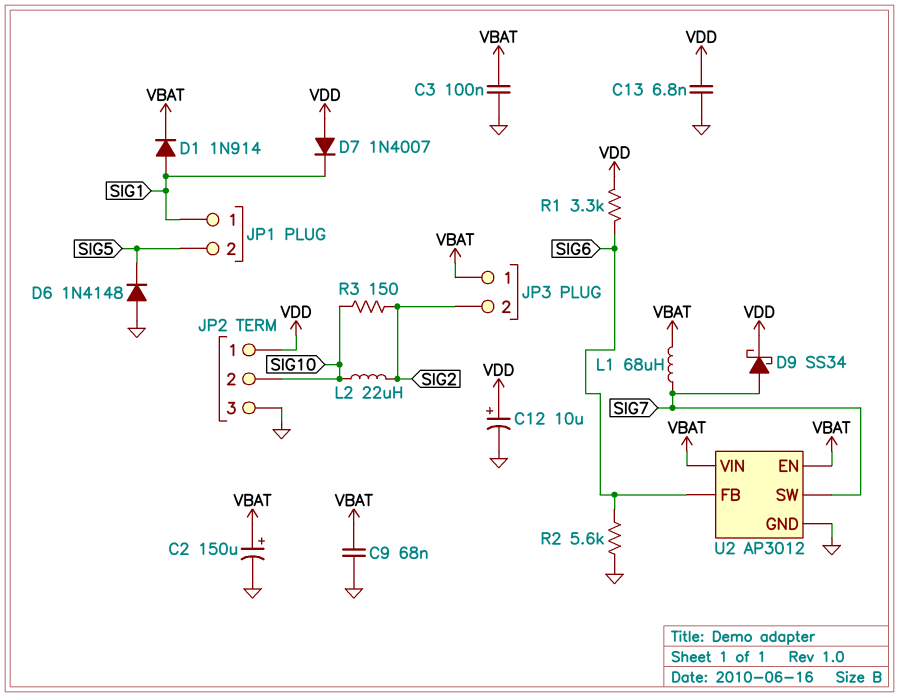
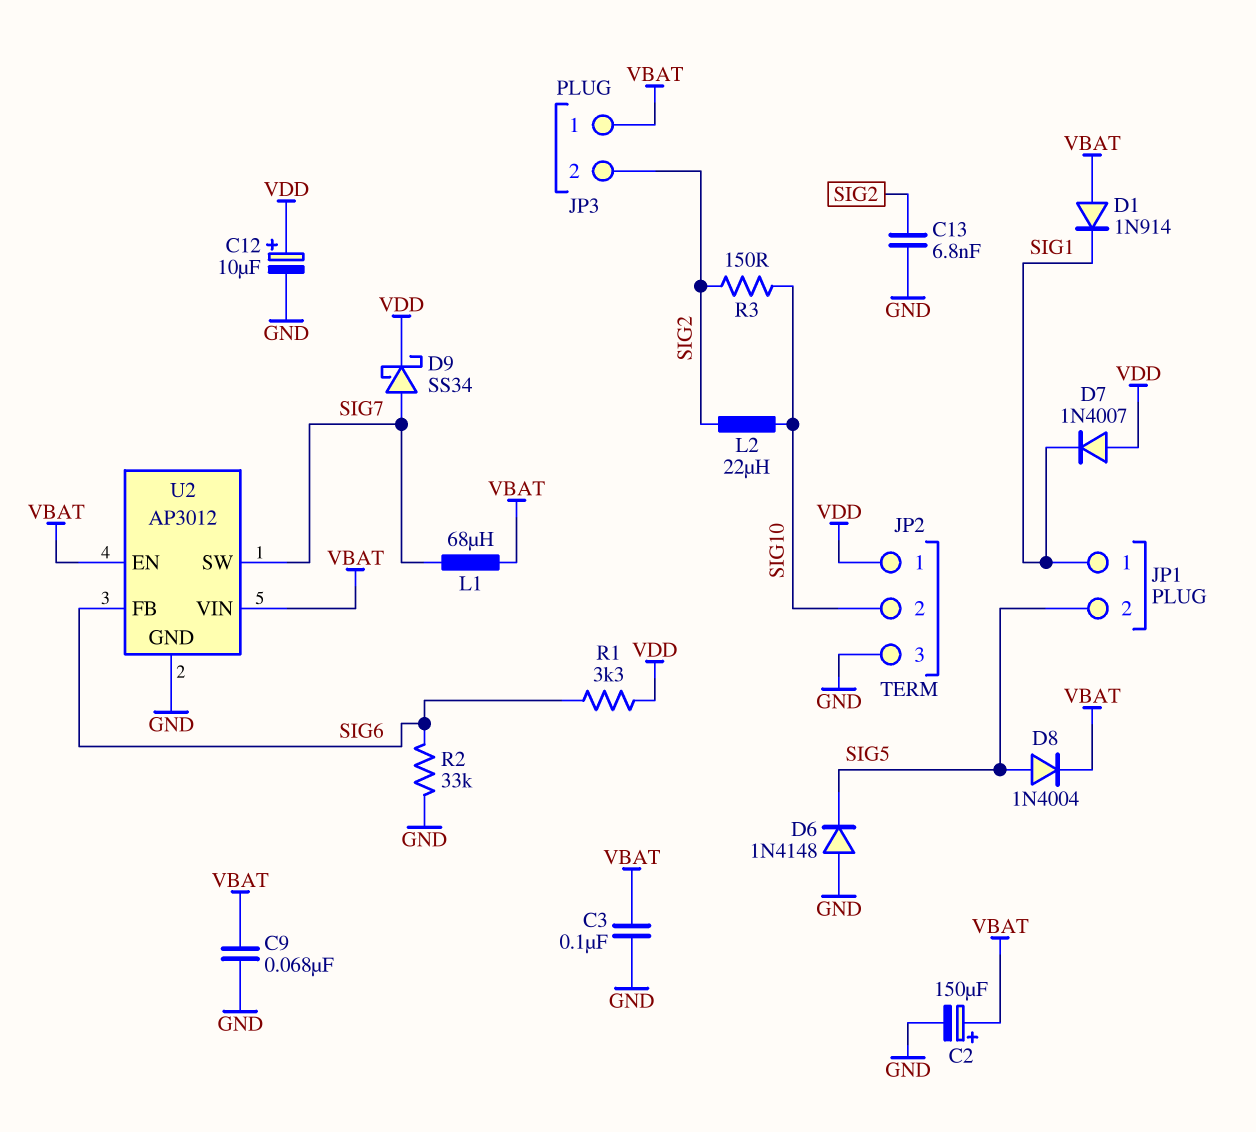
C13: 6.8nF (GND, VDD) -> 6.8nF (GND, SIG2)
D1: diode 1N914 (A SIG1, K VBAT) -> diode 1N914 (A VBAT, K SIG1)
D8: none -> diode 1N4004 (A SIG5, K VBAT)
R2: 5.6k (GND, SIG6) -> 33k (GND, SIG6)

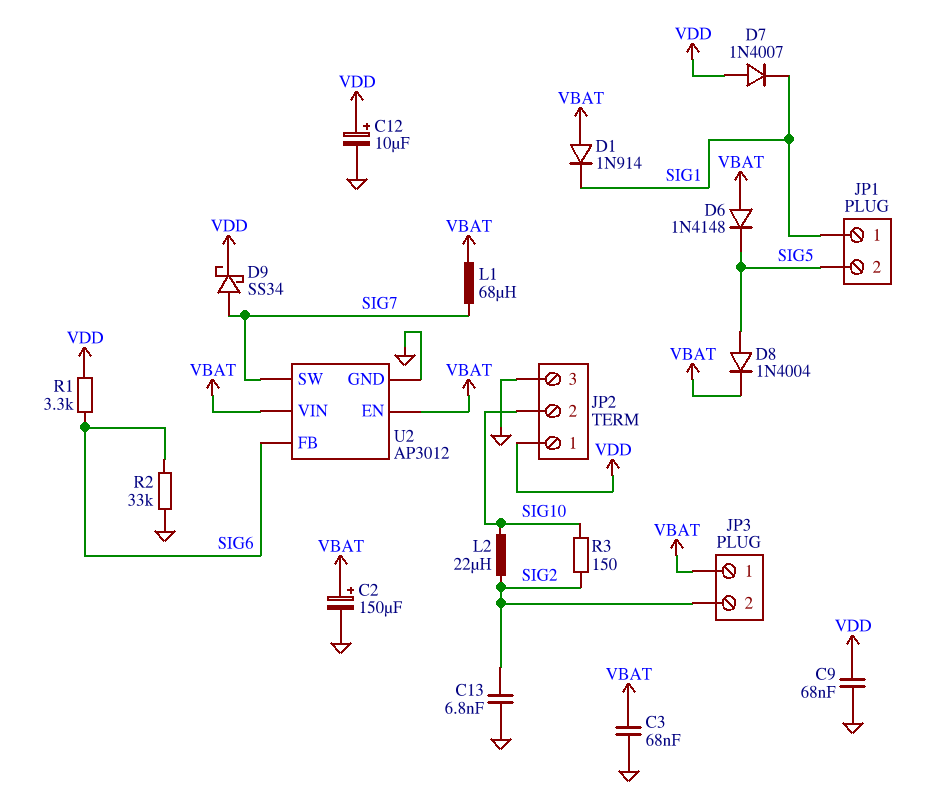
C3: 100nF (GND, VBAT) -> 68nF (GND, VBAT)
C9: 68nF (GND, VBAT) -> 68nF (GND, VDD)
D6: diode 1N4148 (A GND, K SIG5) -> diode 1N4148 (A VBAT, K SIG5)

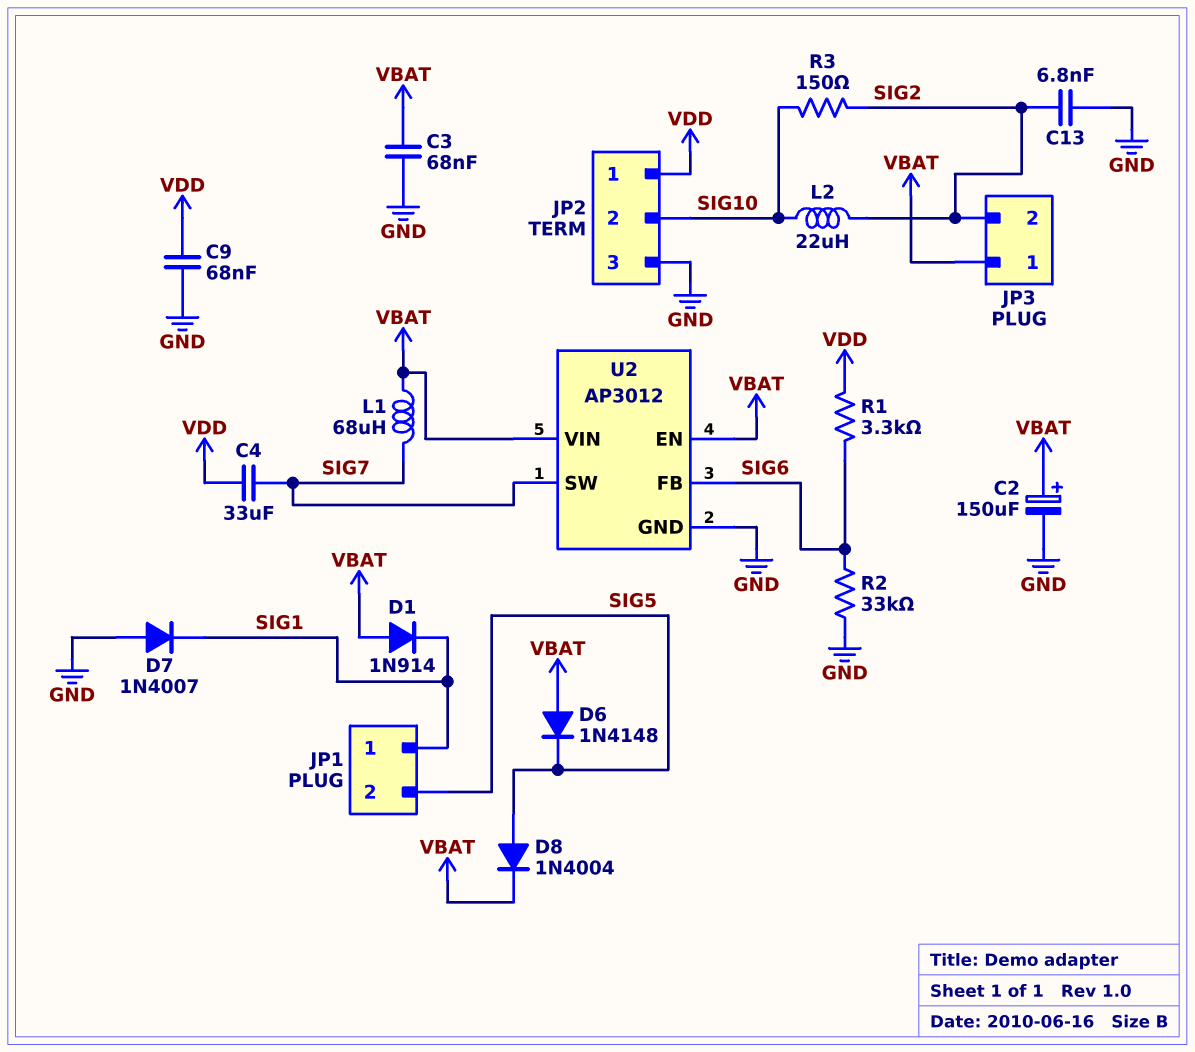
C4: none -> 33uF (SIG7, VDD)
C12: 10uF (plus VDD, minus GND) -> none
D7: diode 1N4007 (A VDD, K SIG1) -> diode 1N4007 (A GND, K SIG1)
D9: schottky SS34 (A SIG7, K VDD) -> none

